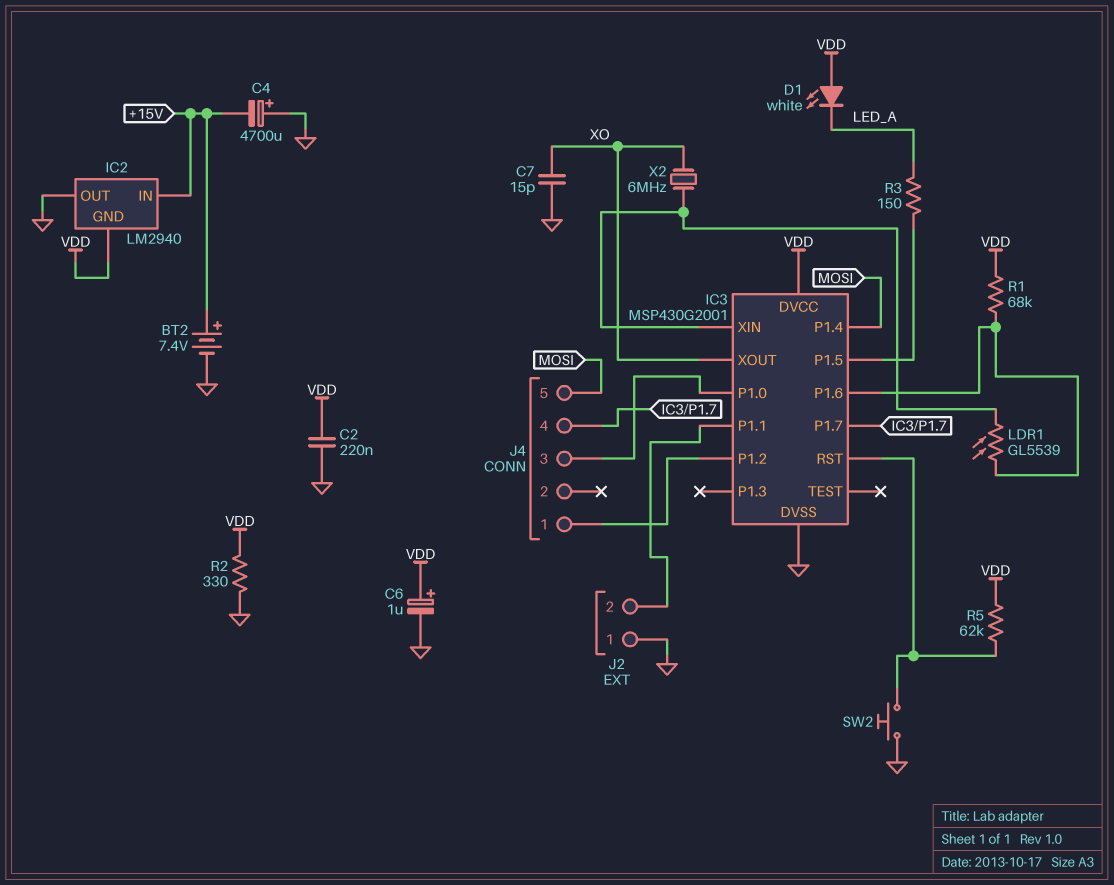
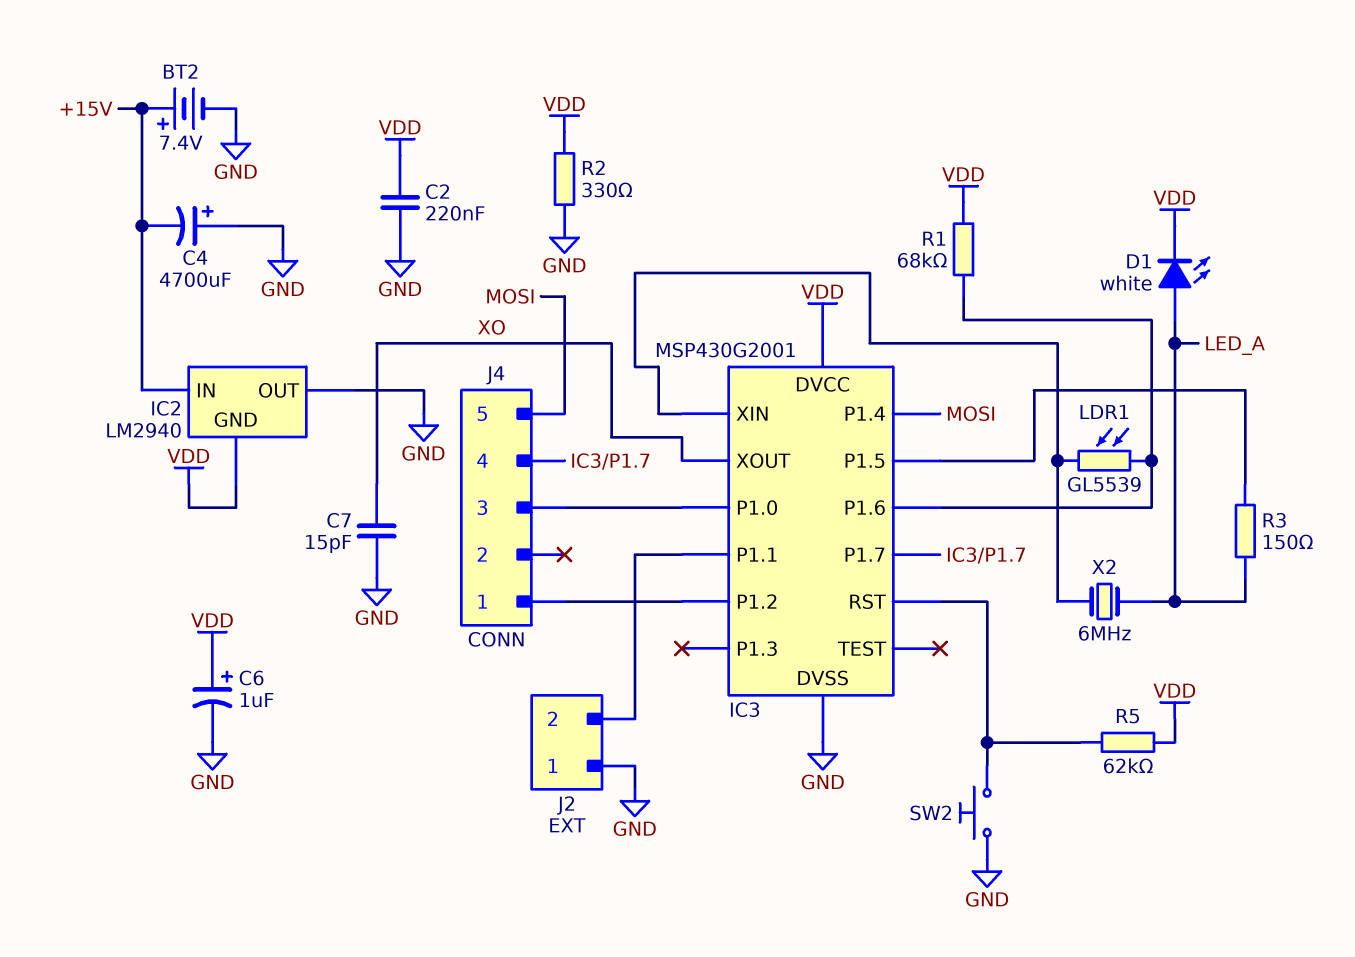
D1: LED white (A VDD, K LED_A) -> LED white (A LED_A, K VDD)
X2: 6MHz (IC3/XIN, XO) -> 6MHz (IC3/XIN, LED_A)

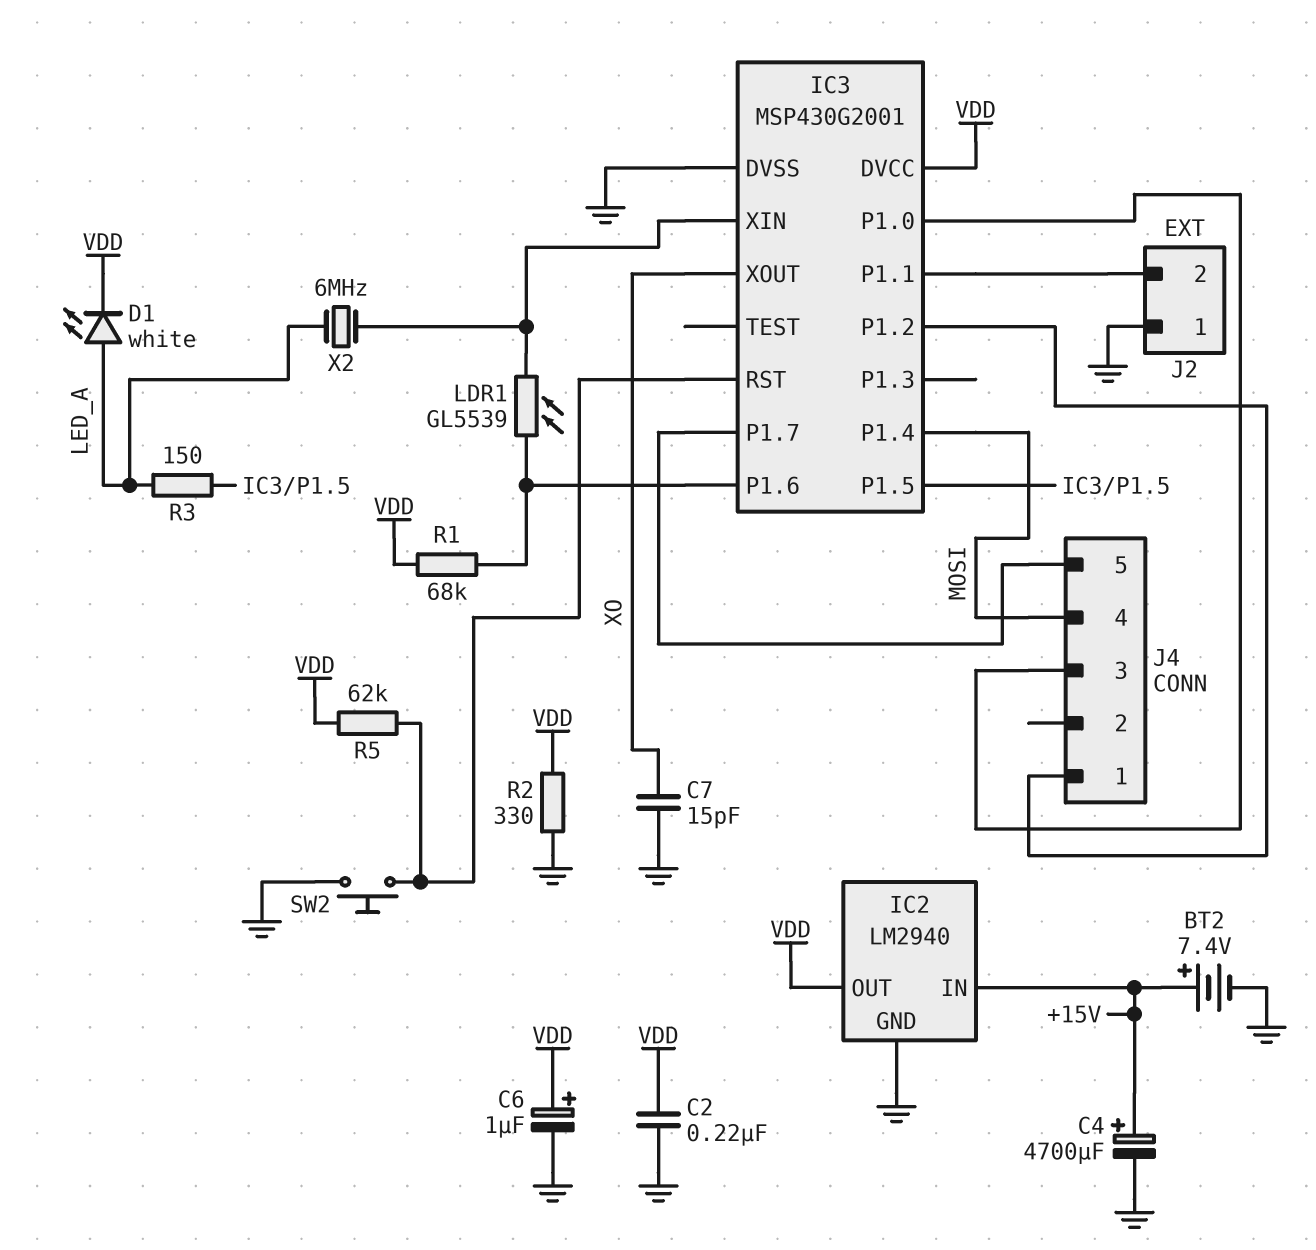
C4: 4700uF (plus GND, minus +15V) -> 4700uF (plus +15V, minus GND)
IC2 pin GND: VDD -> GND
IC2 pin OUT: GND -> VDD
J4 pin 4: IC3/P1.7 -> MOSI
J4 pin 5: MOSI -> IC3/P1.7

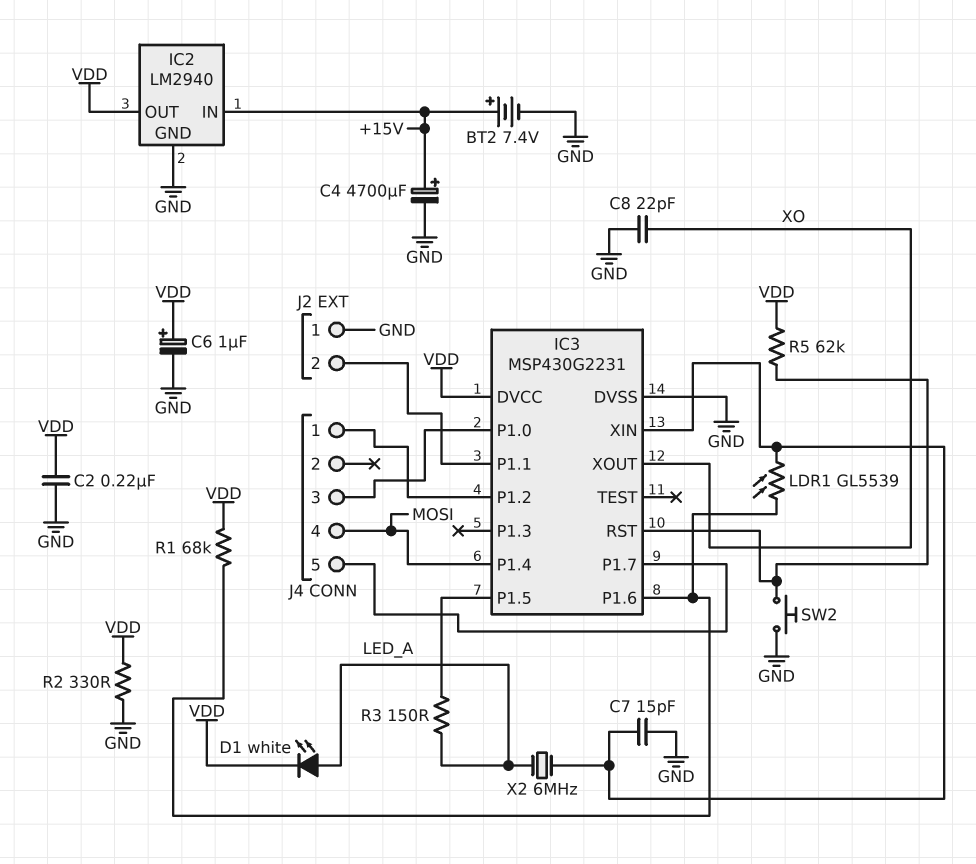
C7: 15pF (GND, XO) -> 15pF (GND, IC3/XIN)
C8: none -> 22pF (GND, XO)
IC3: MSP430G2001 -> MSP430G2231

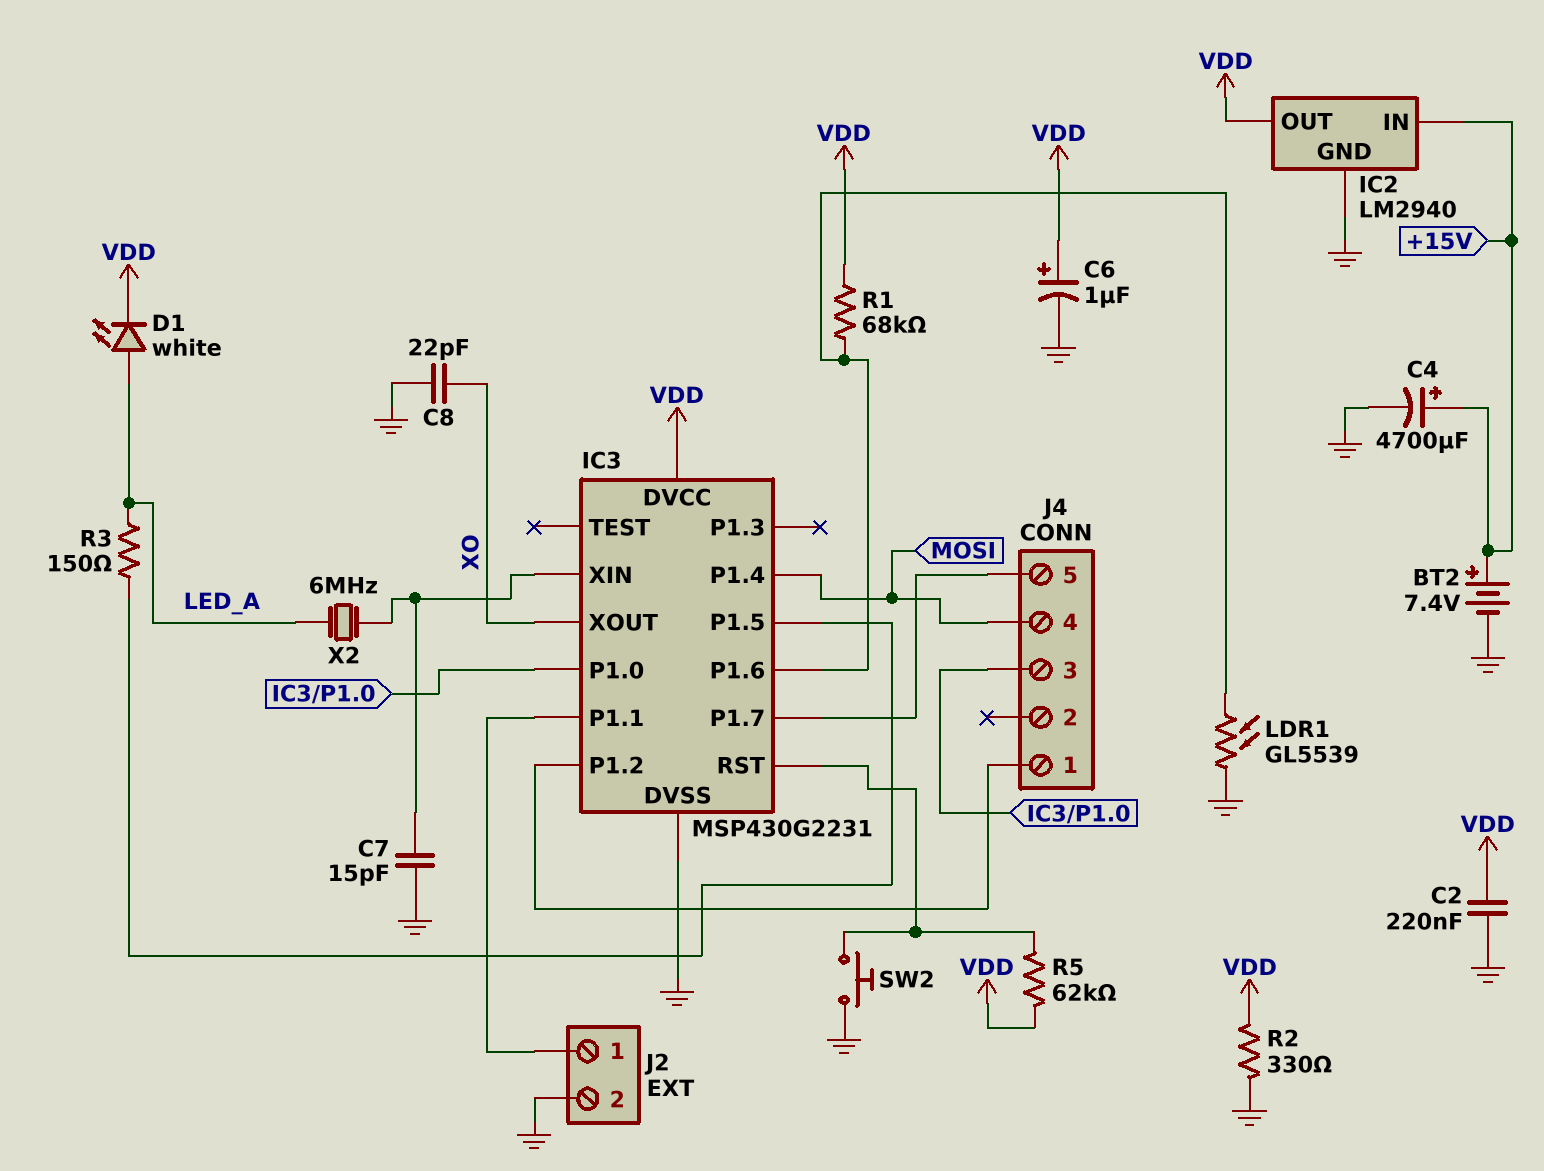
J2 pin 1: GND -> IC3/P1.1
J2 pin 2: IC3/P1.1 -> GND
LDR1: GL5539 (IC3/P1.6, IC3/XIN) -> GL5539 (GND, IC3/P1.6)

